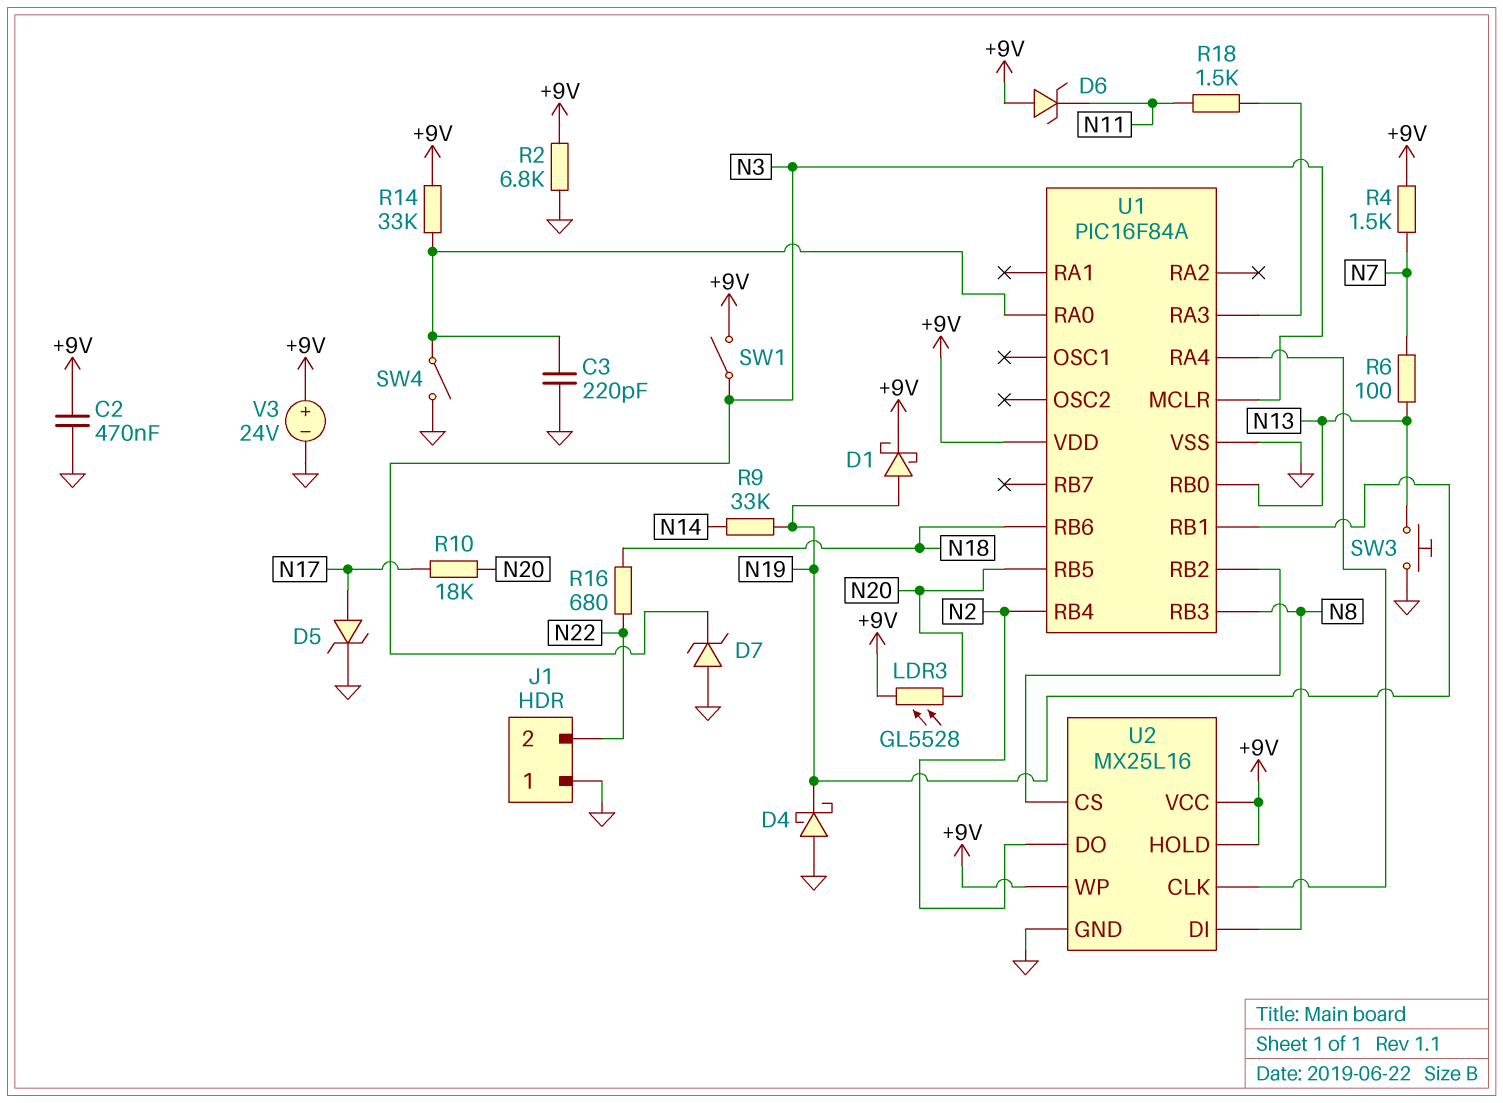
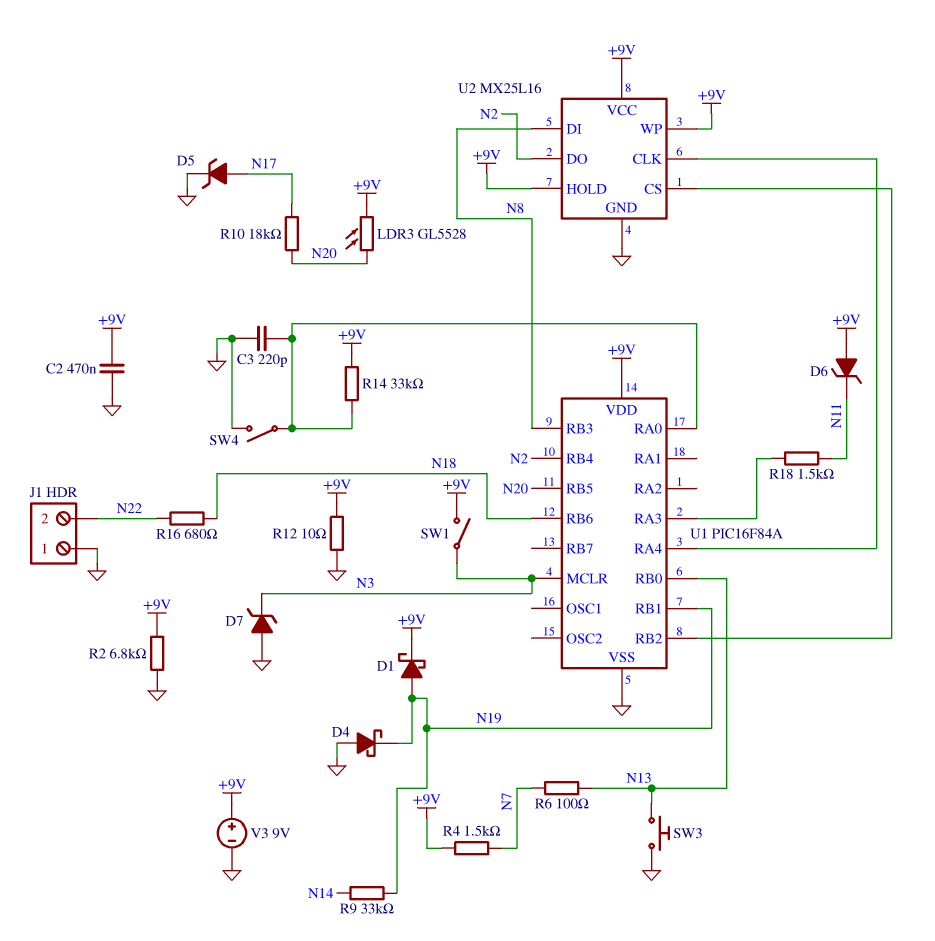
R12: none -> 10 (+9V, GND)
V3: 24V (plus +9V, minus GND) -> 9V (plus +9V, minus GND)

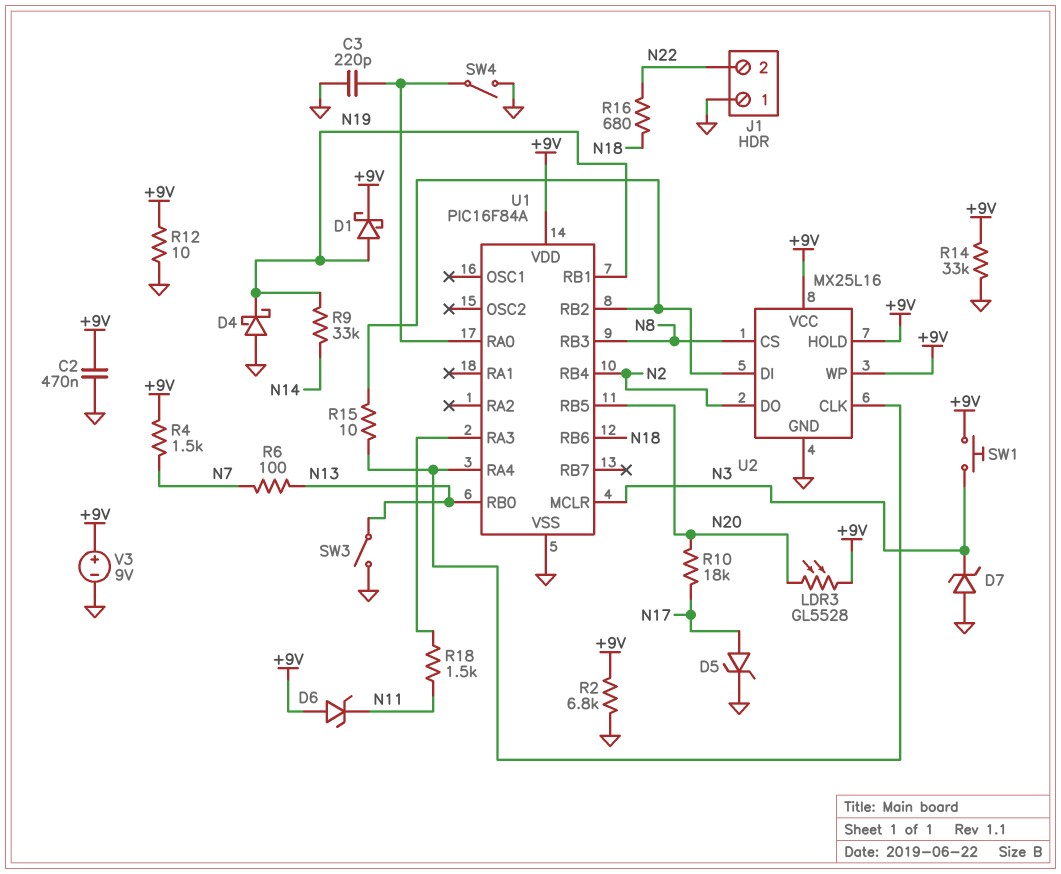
R14: 33k (+9V, U1/RA0) -> 33k (+9V, GND)
R15: none -> 10 (U1/RA4, U1/RB2)
SW1: switch (+9V, N3) -> button (+9V, N3)
SW3: button (GND, N13) -> switch (GND, N13)
U2 pin CS: U1/RB2 -> N8
U2 pin DI: N8 -> U1/RB2

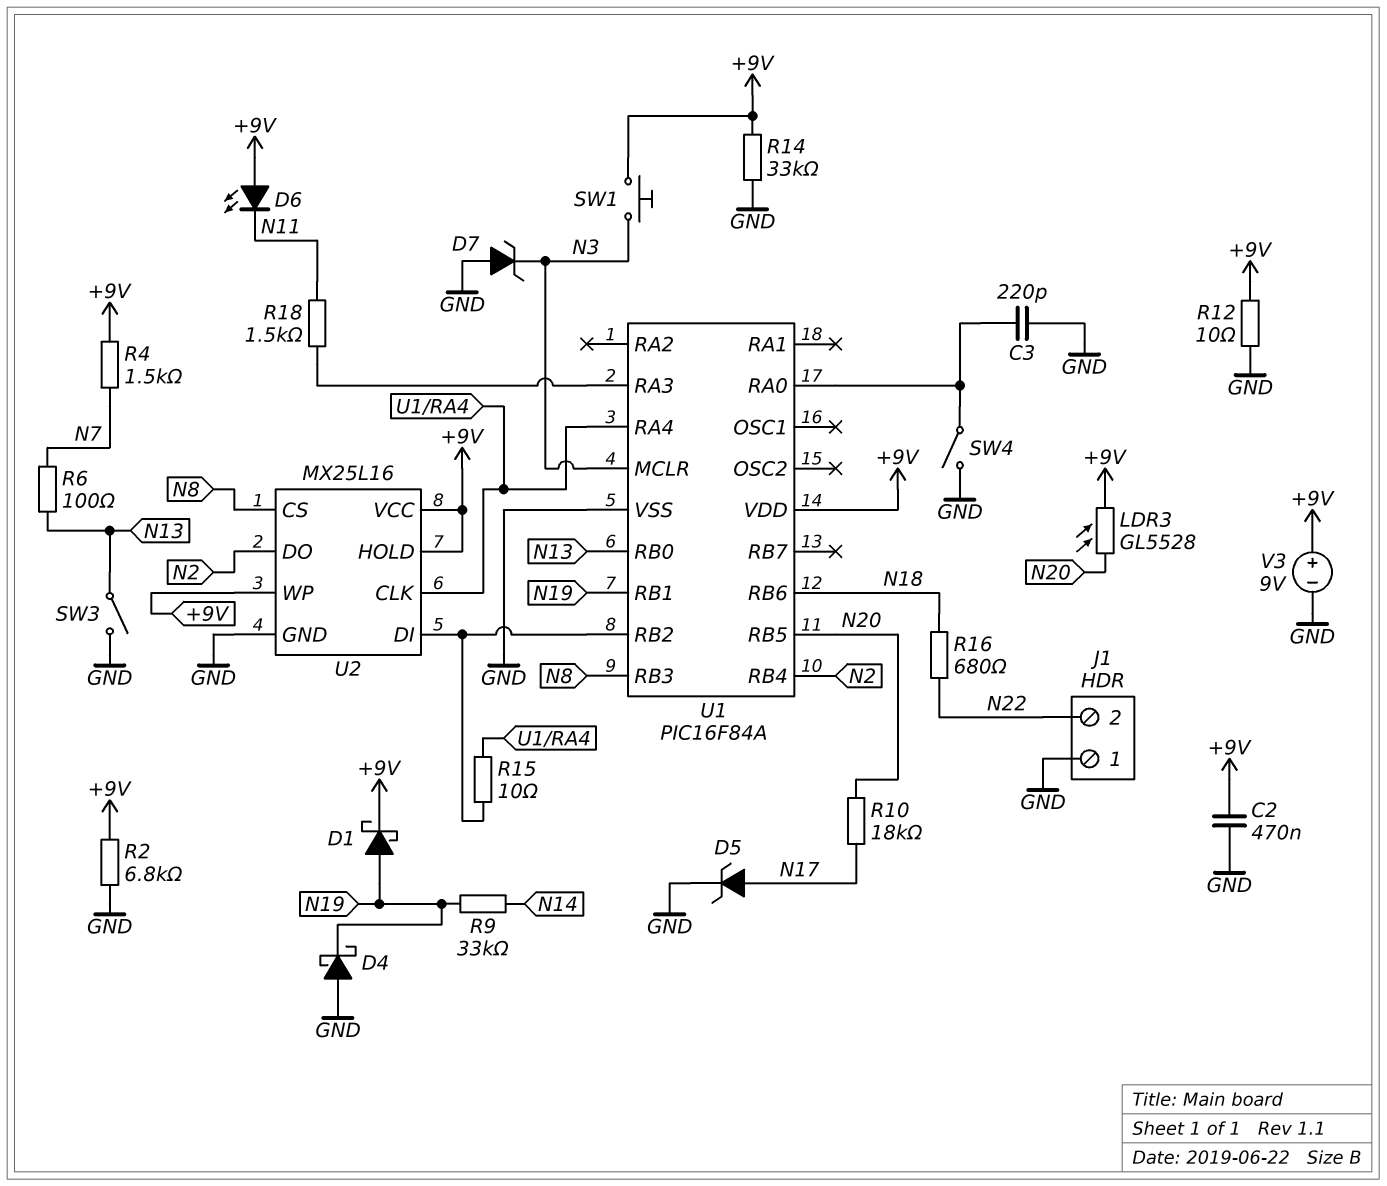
D6: zener (A +9V, K N11) -> LED (A +9V, K N11)

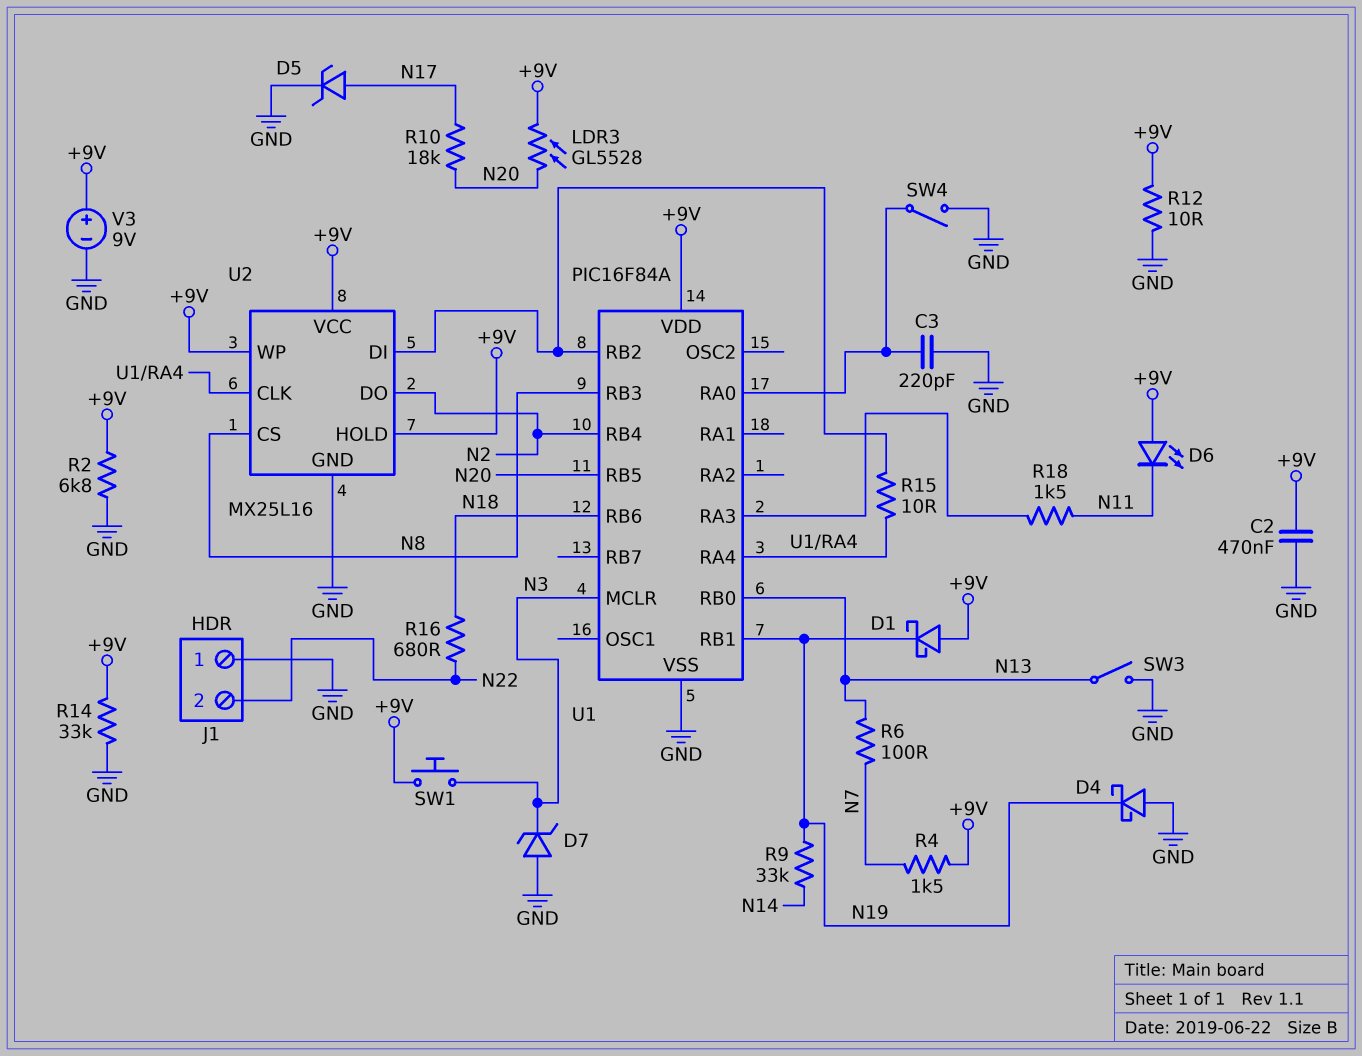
D1: schottky (A N19, K +9V) -> schottky (A +9V, K N19)

